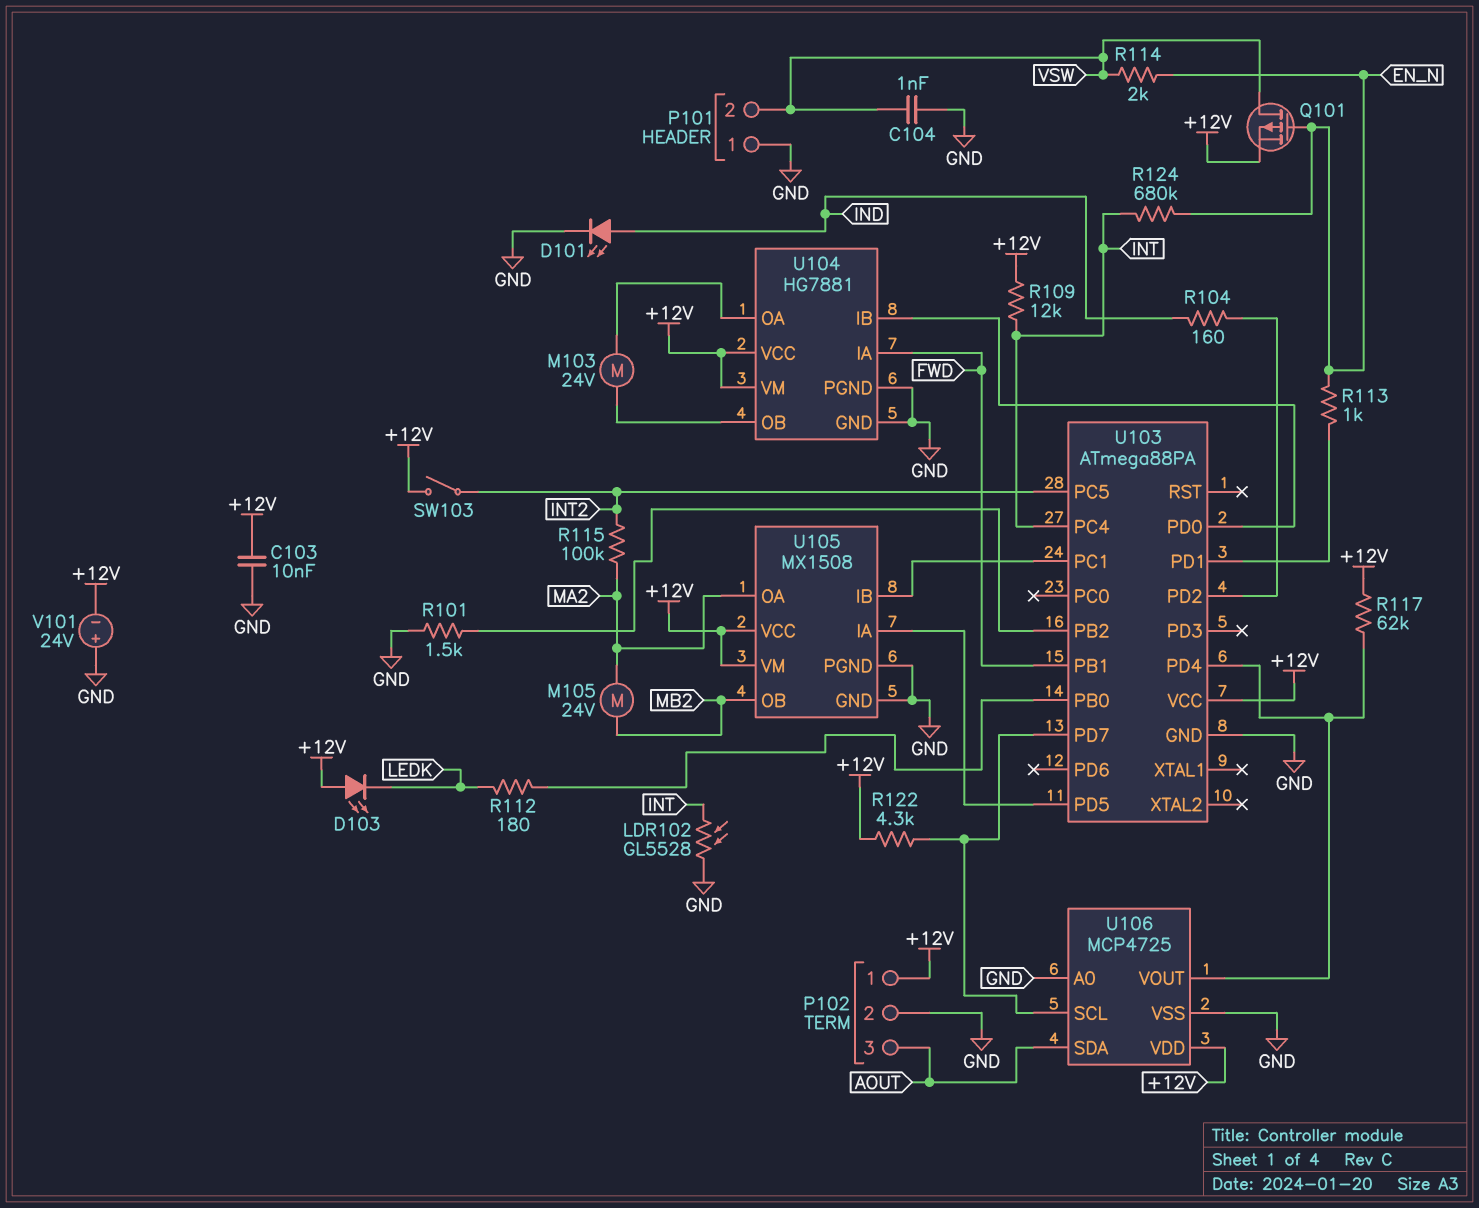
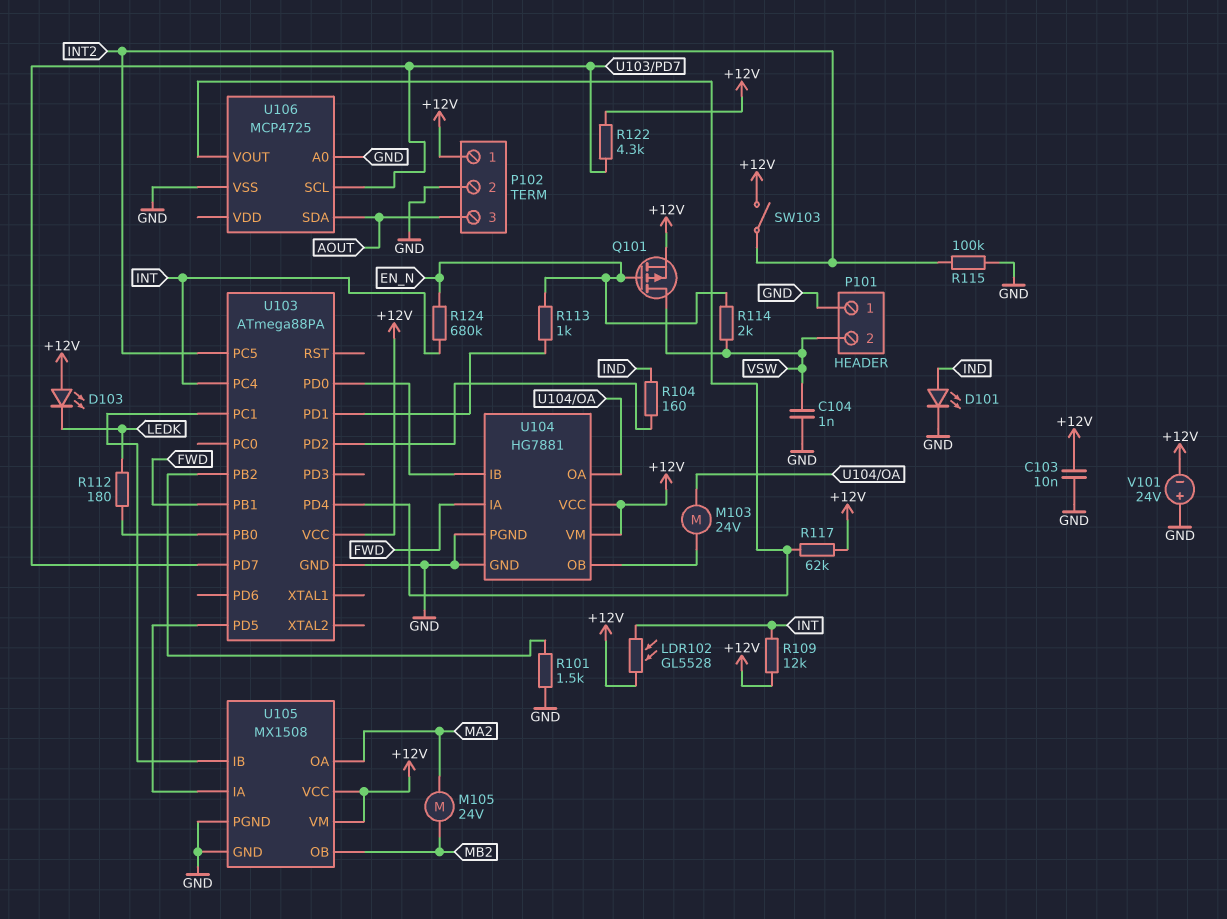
LDR102: GL5528 (GND, INT) -> GL5528 (+12V, INT)
R115: 100k (INT2, MA2) -> 100k (GND, INT2)
U106 pin VDD: +12V -> none

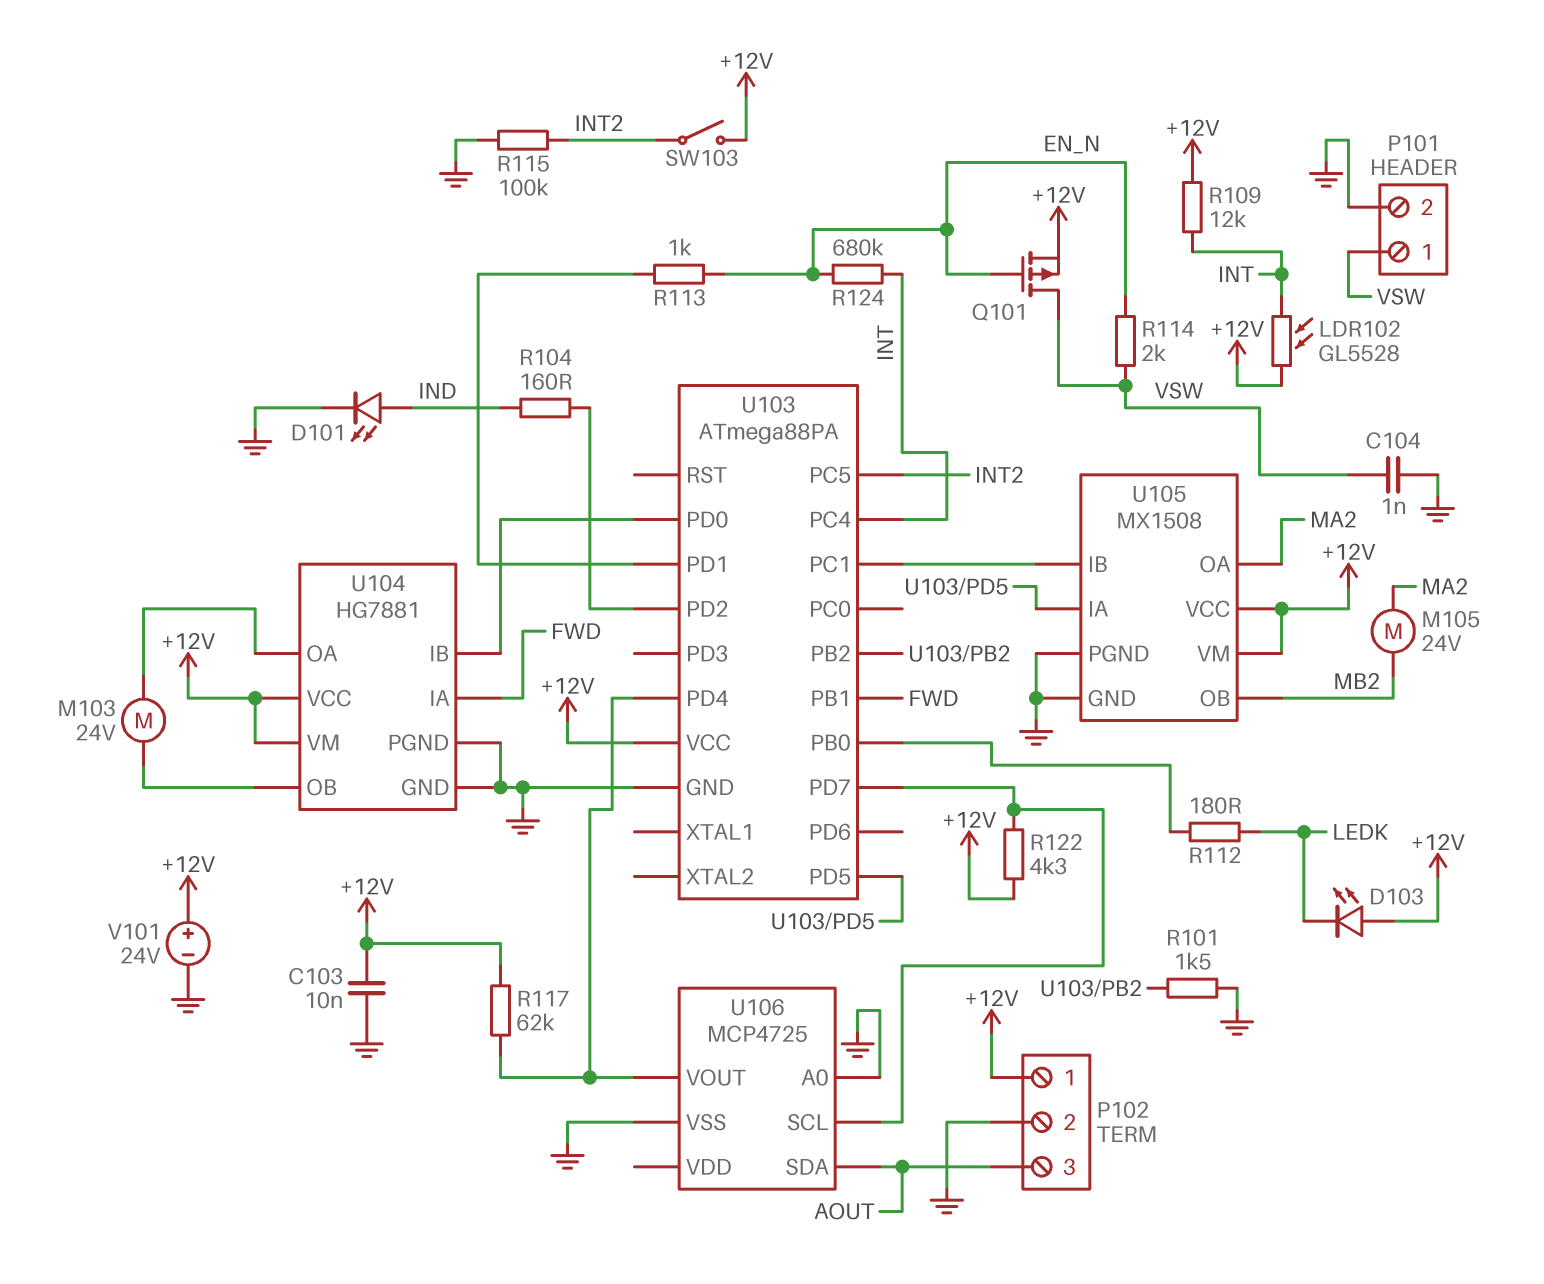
P101 pin 1: GND -> VSW
P101 pin 2: VSW -> GND
V101: 24V (plus GND, minus +12V) -> 24V (plus +12V, minus GND)

